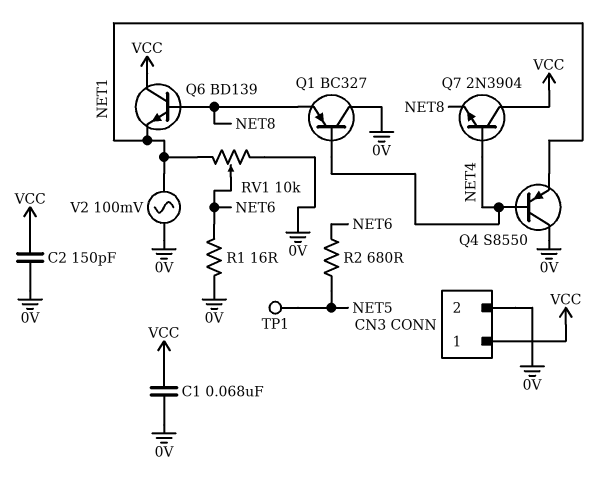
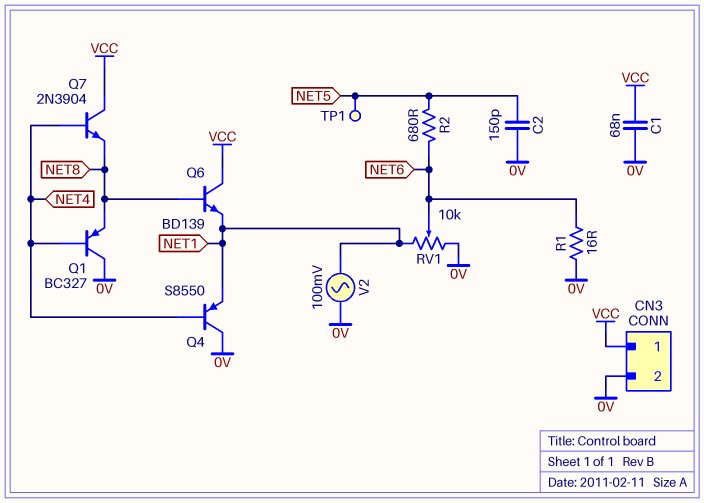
C2: 150pF (0V, VCC) -> 150pF (0V, NET5)

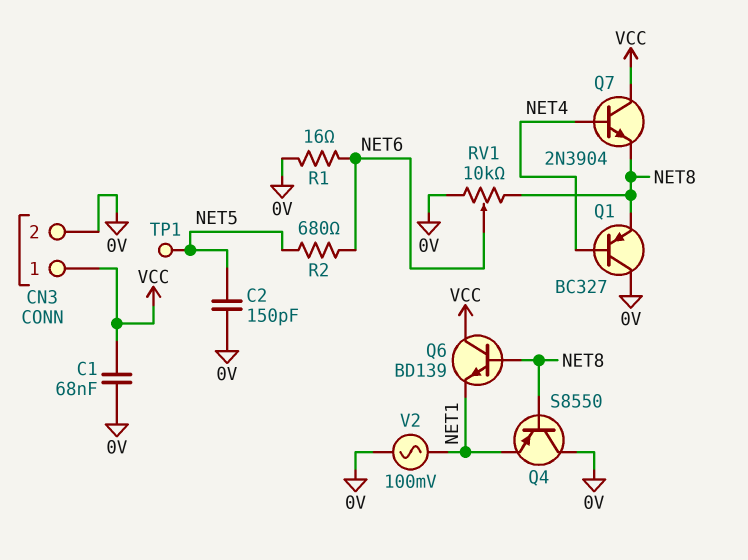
Q4: PNP S8550 (B NET4, C 0V, E NET1) -> PNP S8550 (B NET8, C 0V, E NET1)
RV1: 10k (0V, NET1, wiper NET6) -> 10k (0V, NET8, wiper NET6)

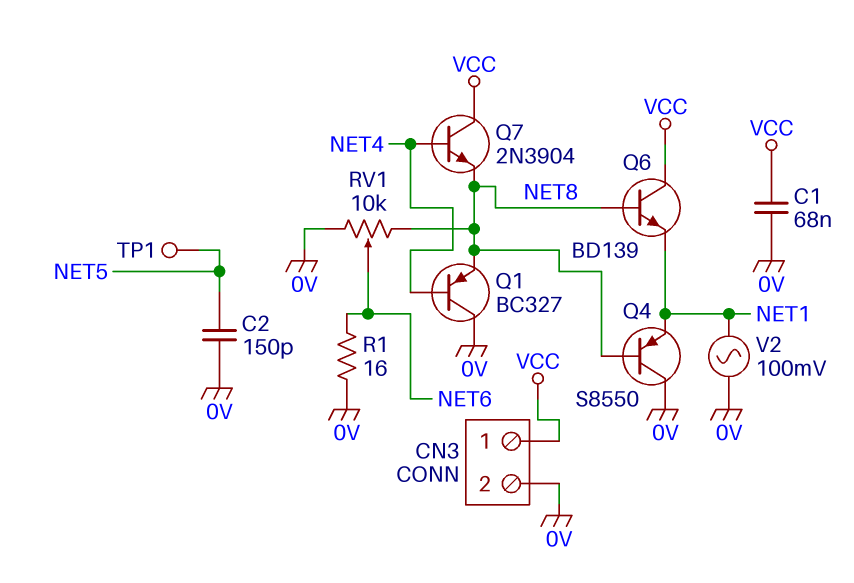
R2: 680 (NET5, NET6) -> none

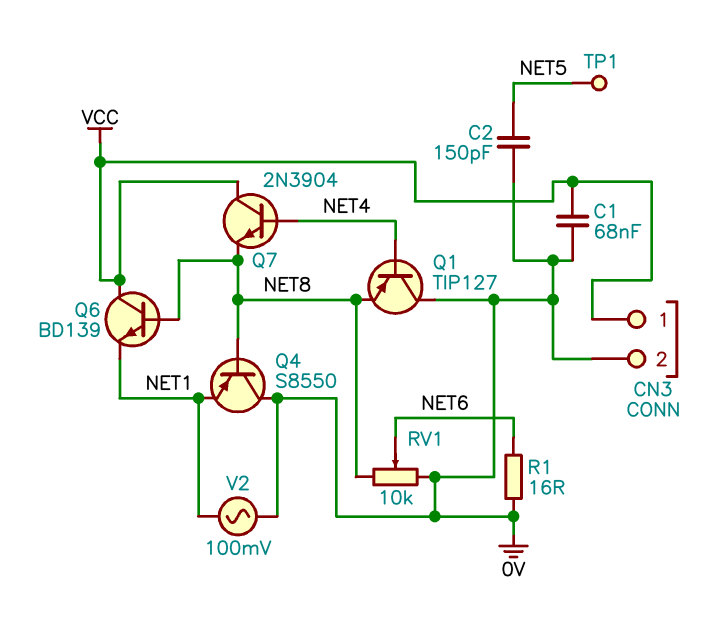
Q1: PNP BC327 (B NET4, C 0V, E NET8) -> PNP TIP127 (B NET4, C 0V, E NET8)

